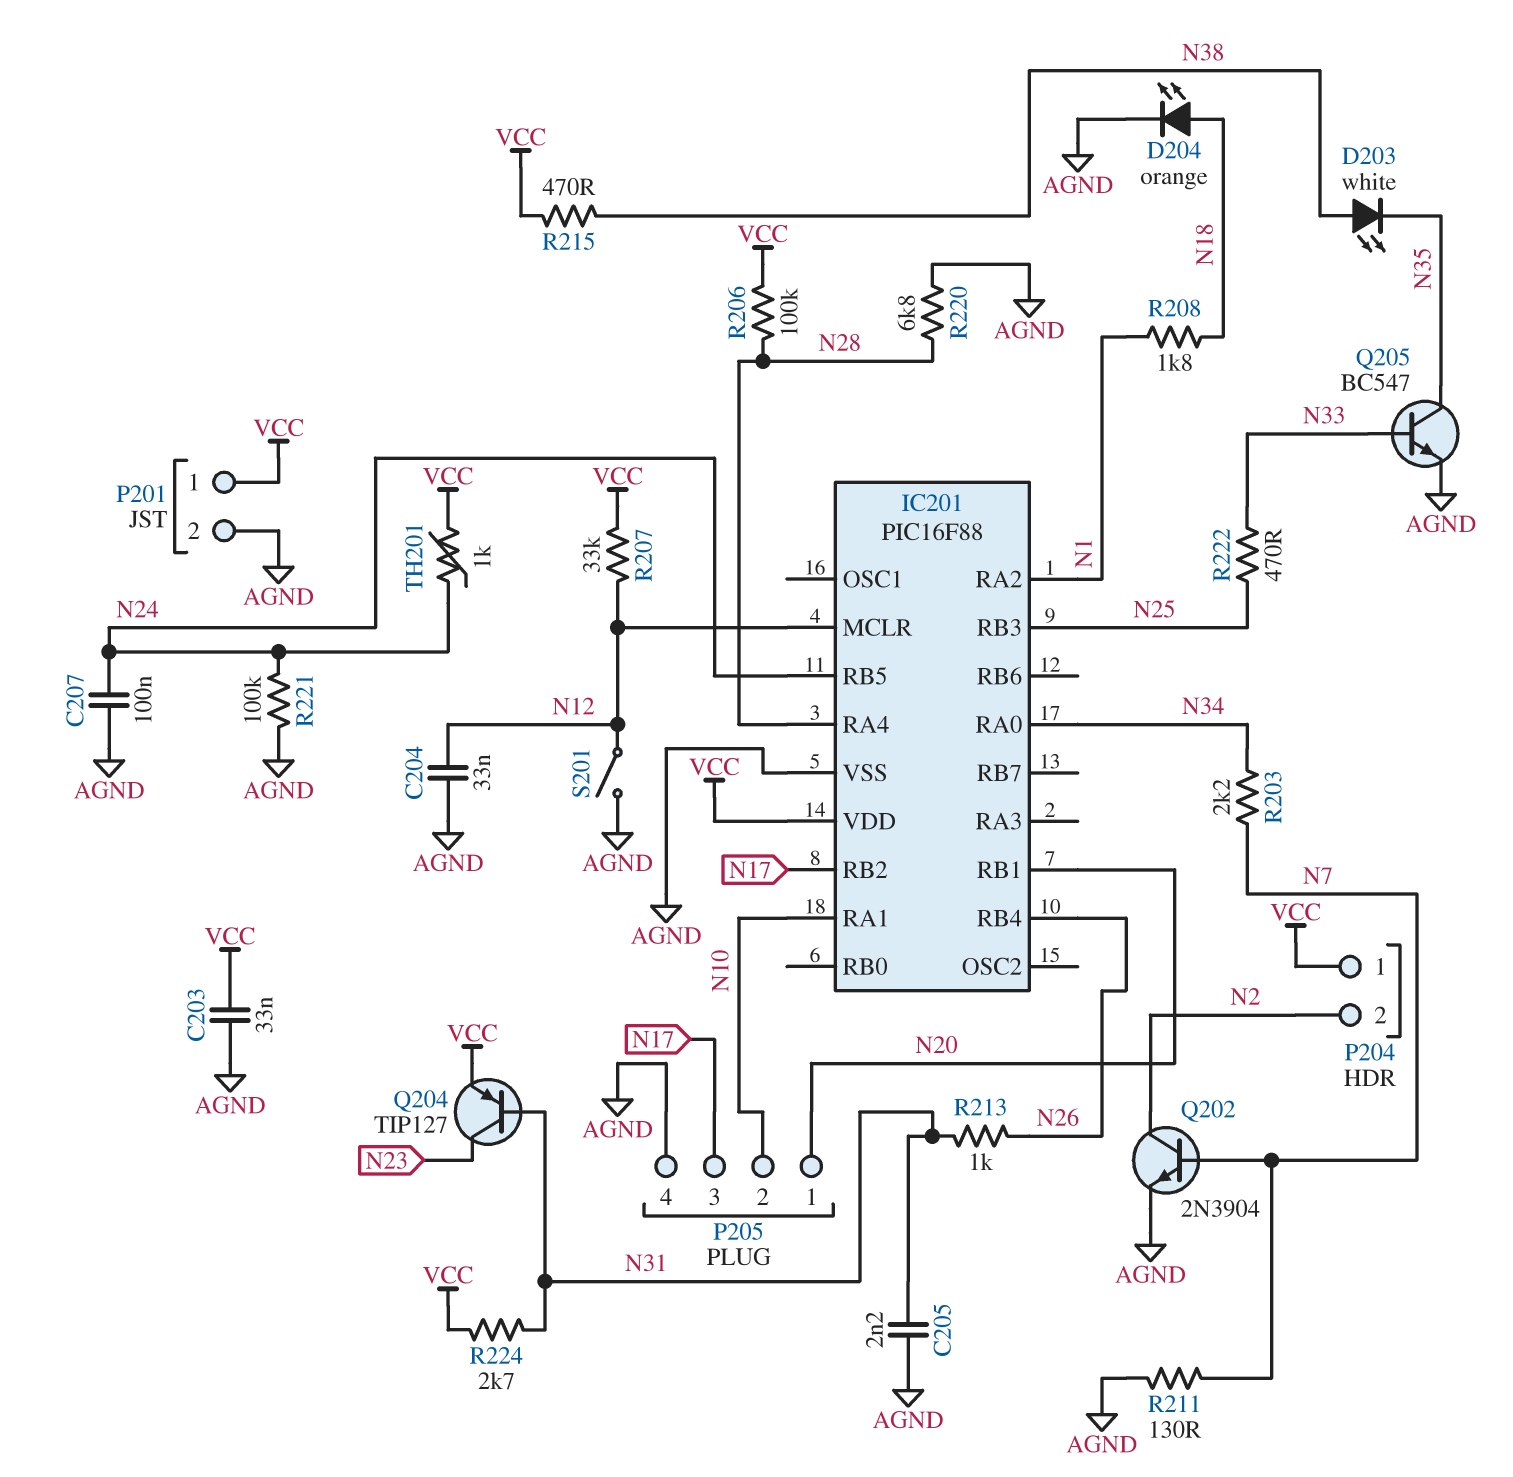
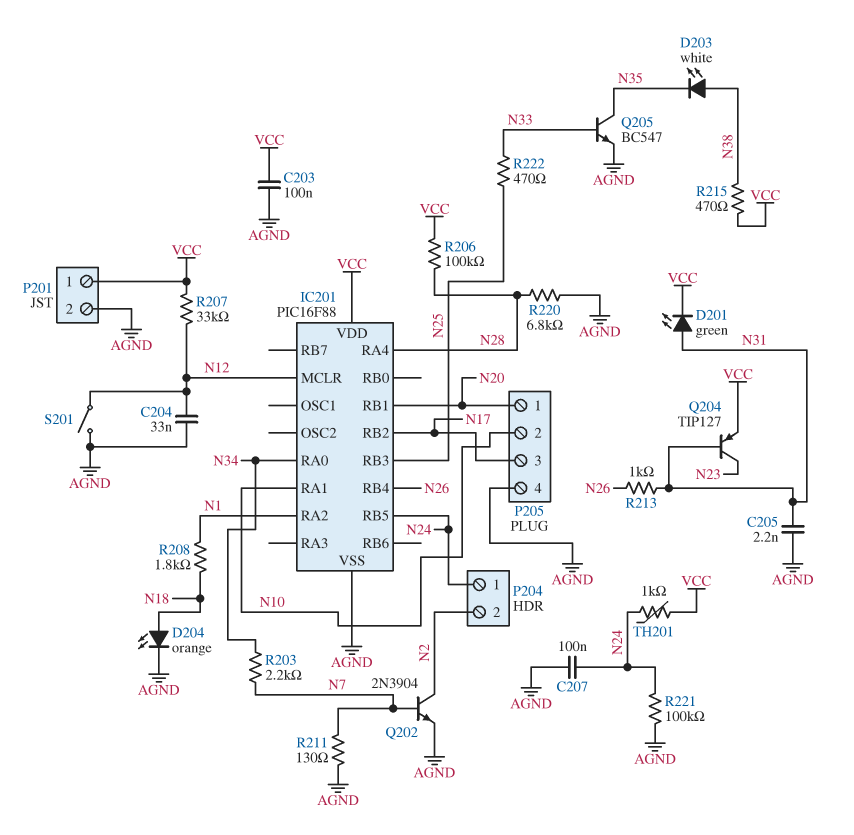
C203: 33nF (AGND, VCC) -> 100nF (AGND, VCC)
D201: none -> LED green (A N31, K VCC)
P204 pin 1: VCC -> N24
R224: 2.7k (N31, VCC) -> none

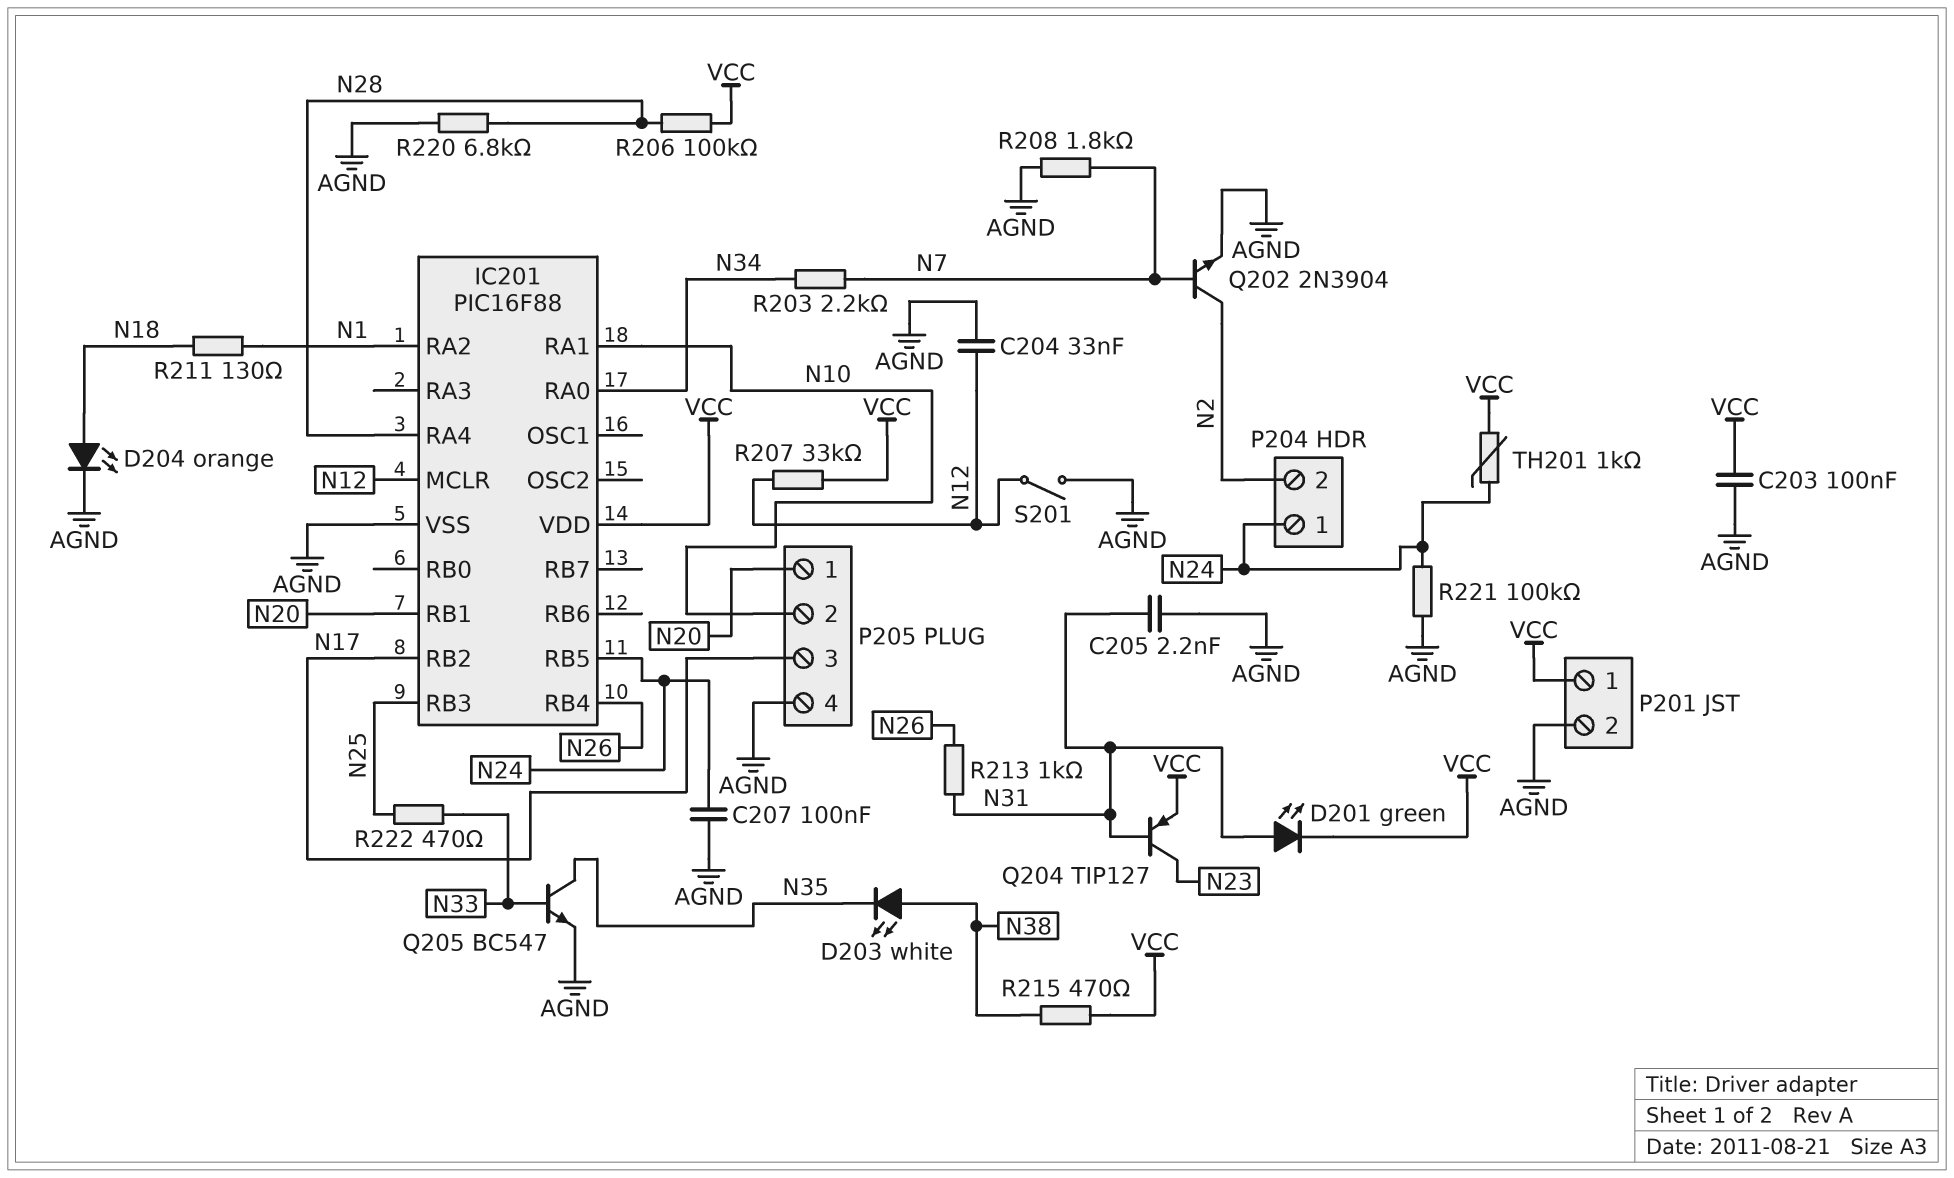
R208: 1.8k (N1, N18) -> 1.8k (AGND, N7)
R211: 130 (AGND, N7) -> 130 (N1, N18)

